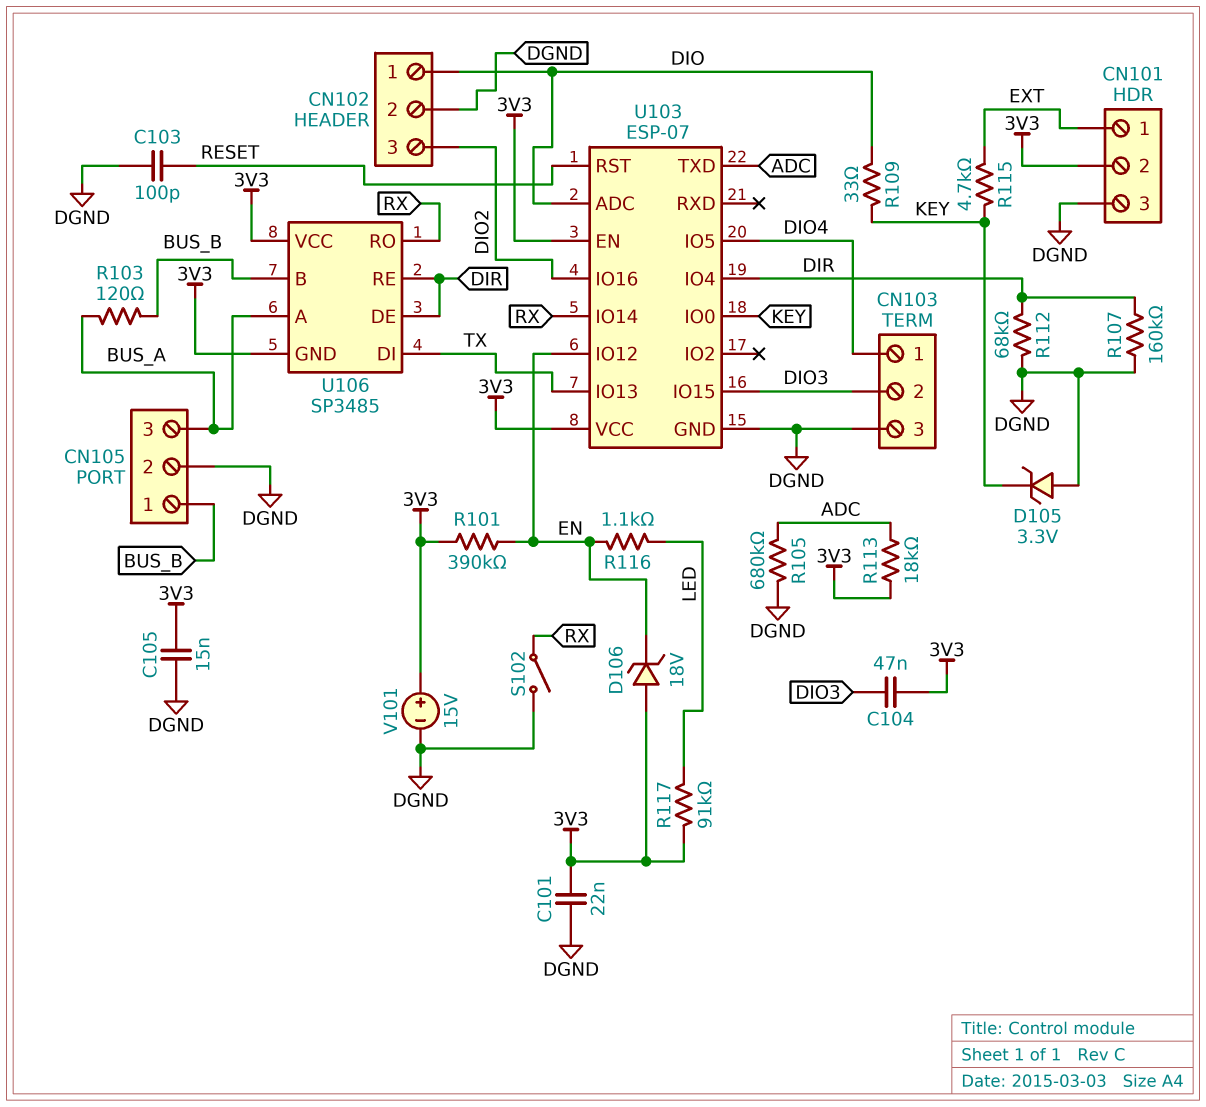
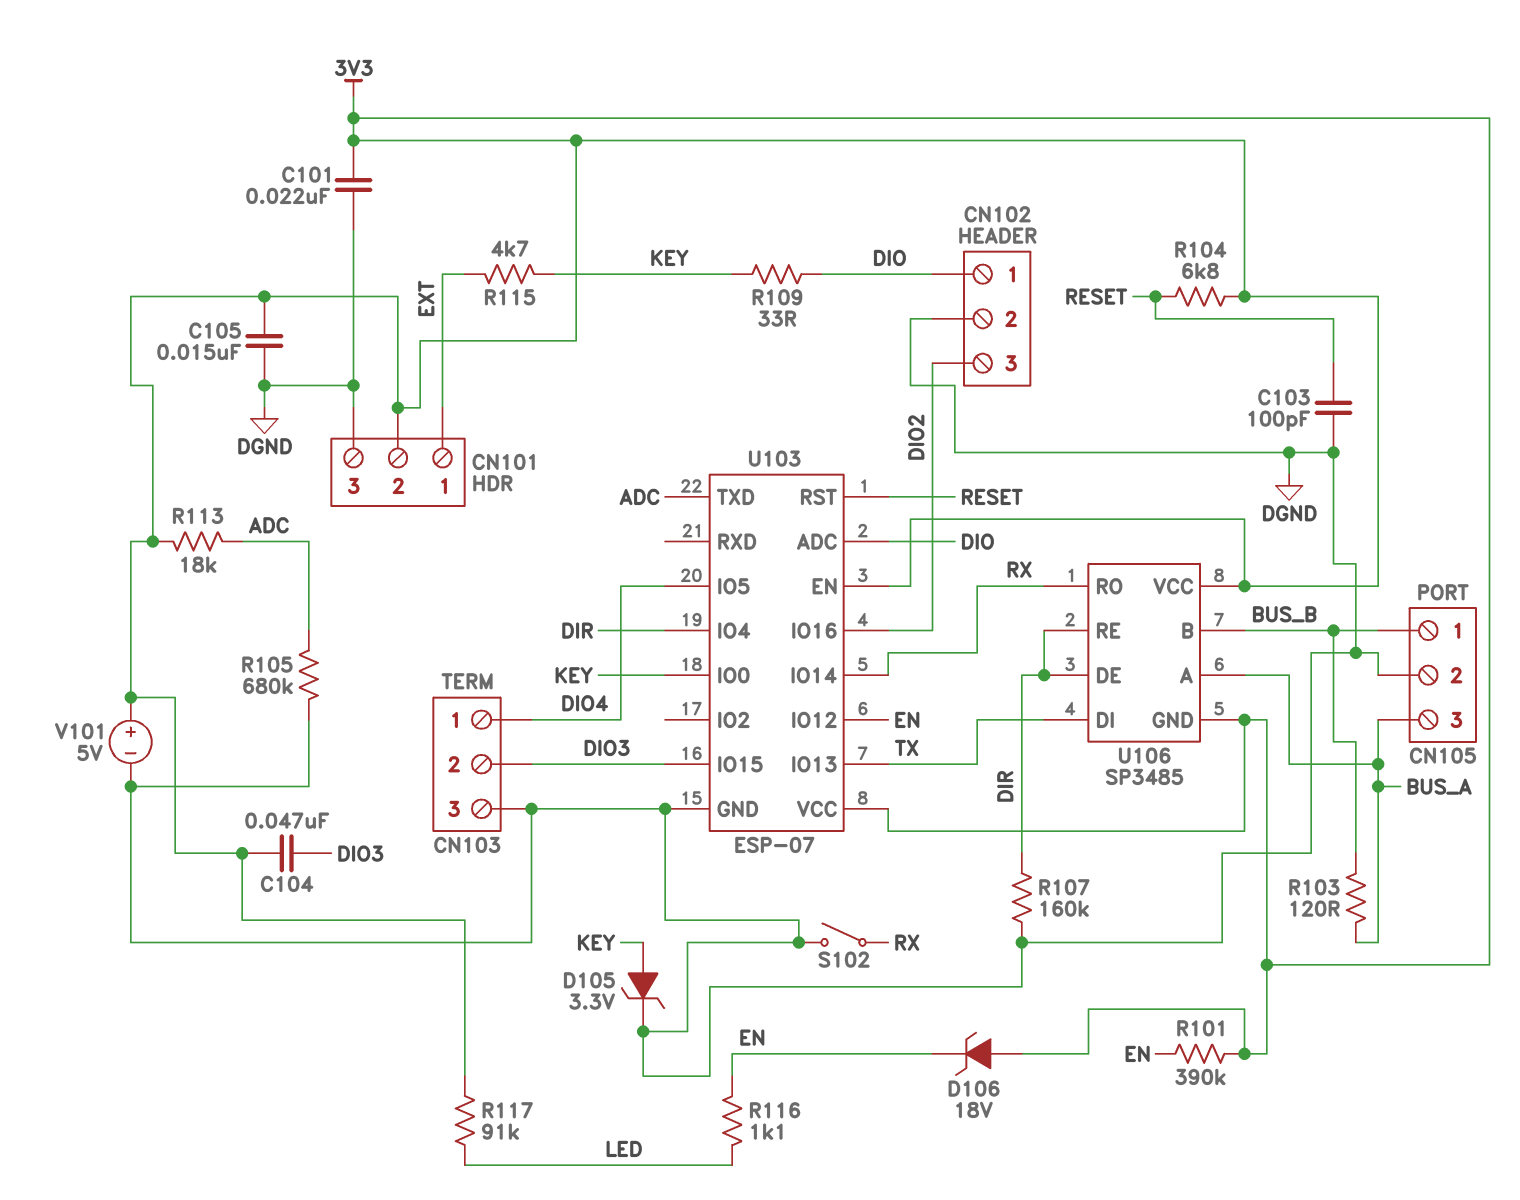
D105: zener 3.3V (A DGND, K KEY) -> zener 3.3V (A KEY, K DGND)
R104: none -> 6.8k (3V3, RESET)
R112: 68k (DGND, DIR) -> none
V101: 15V (plus 3V3, minus DGND) -> 5V (plus 3V3, minus DGND)

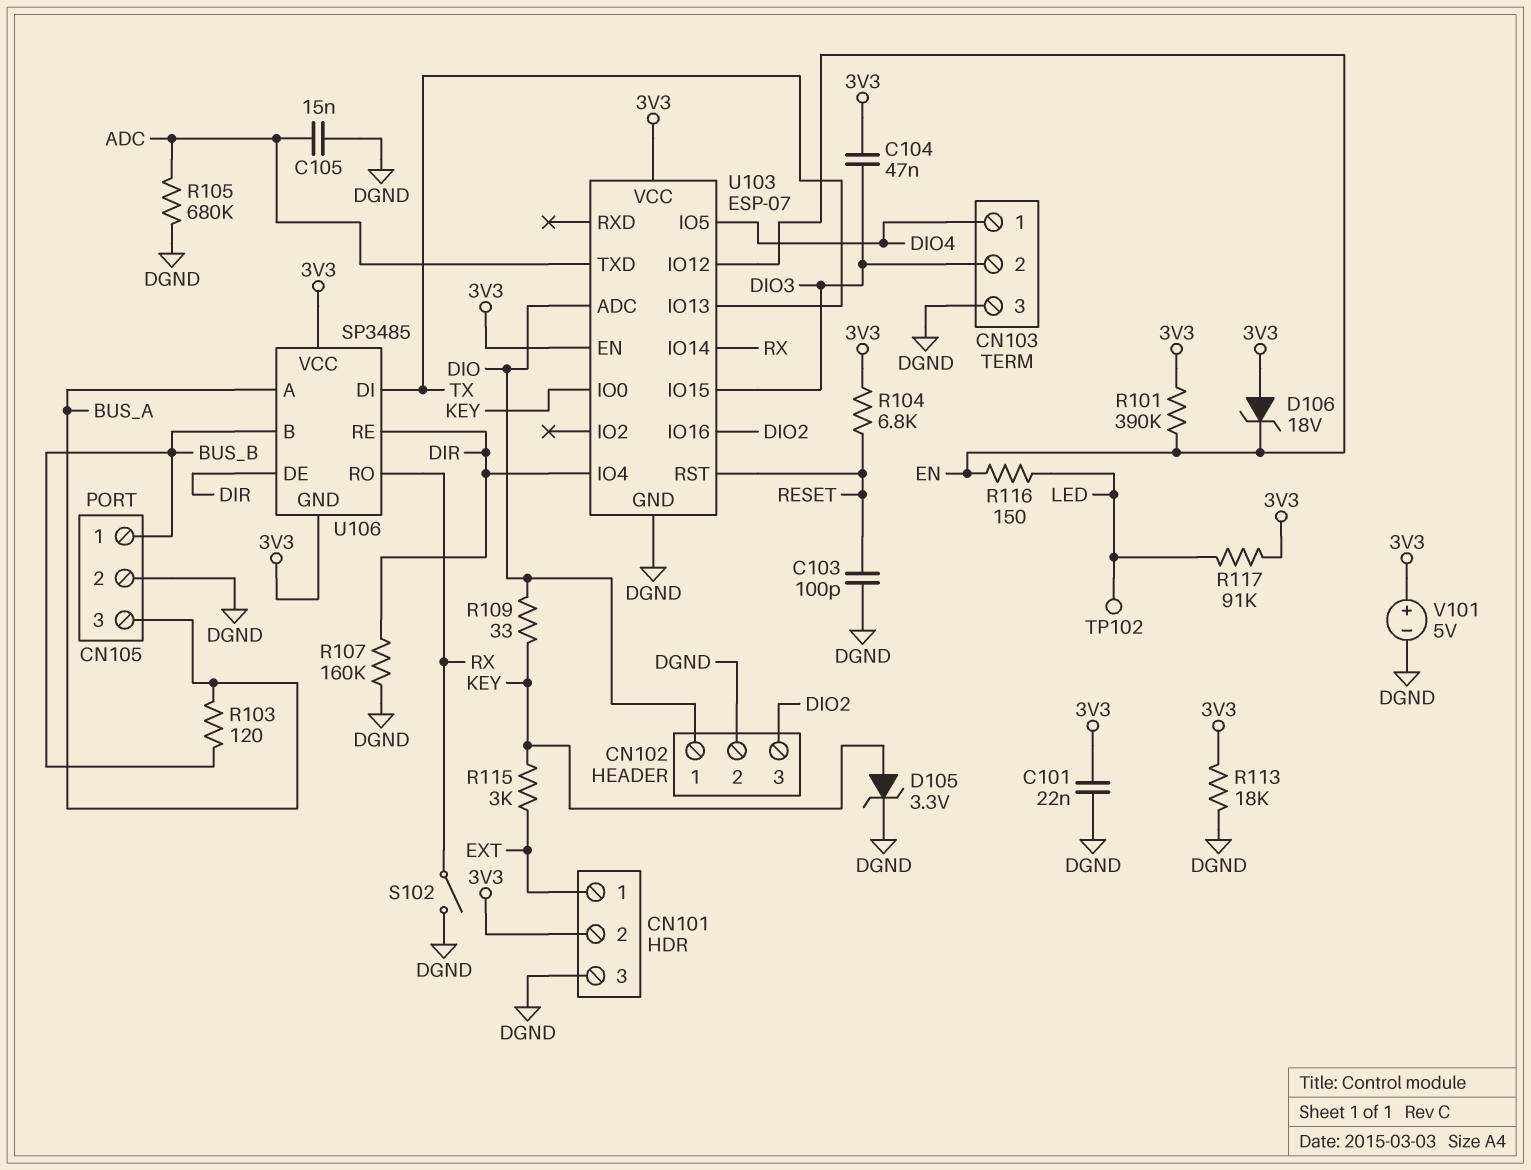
C105: 15nF (3V3, DGND) -> 15nF (ADC, DGND)
R113: 18k (3V3, ADC) -> 18k (3V3, DGND)
R115: 4.7k (EXT, KEY) -> 3k (EXT, KEY)
R116: 1.1k (EN, LED) -> 150 (EN, LED)
TP102: none -> test point (LED)

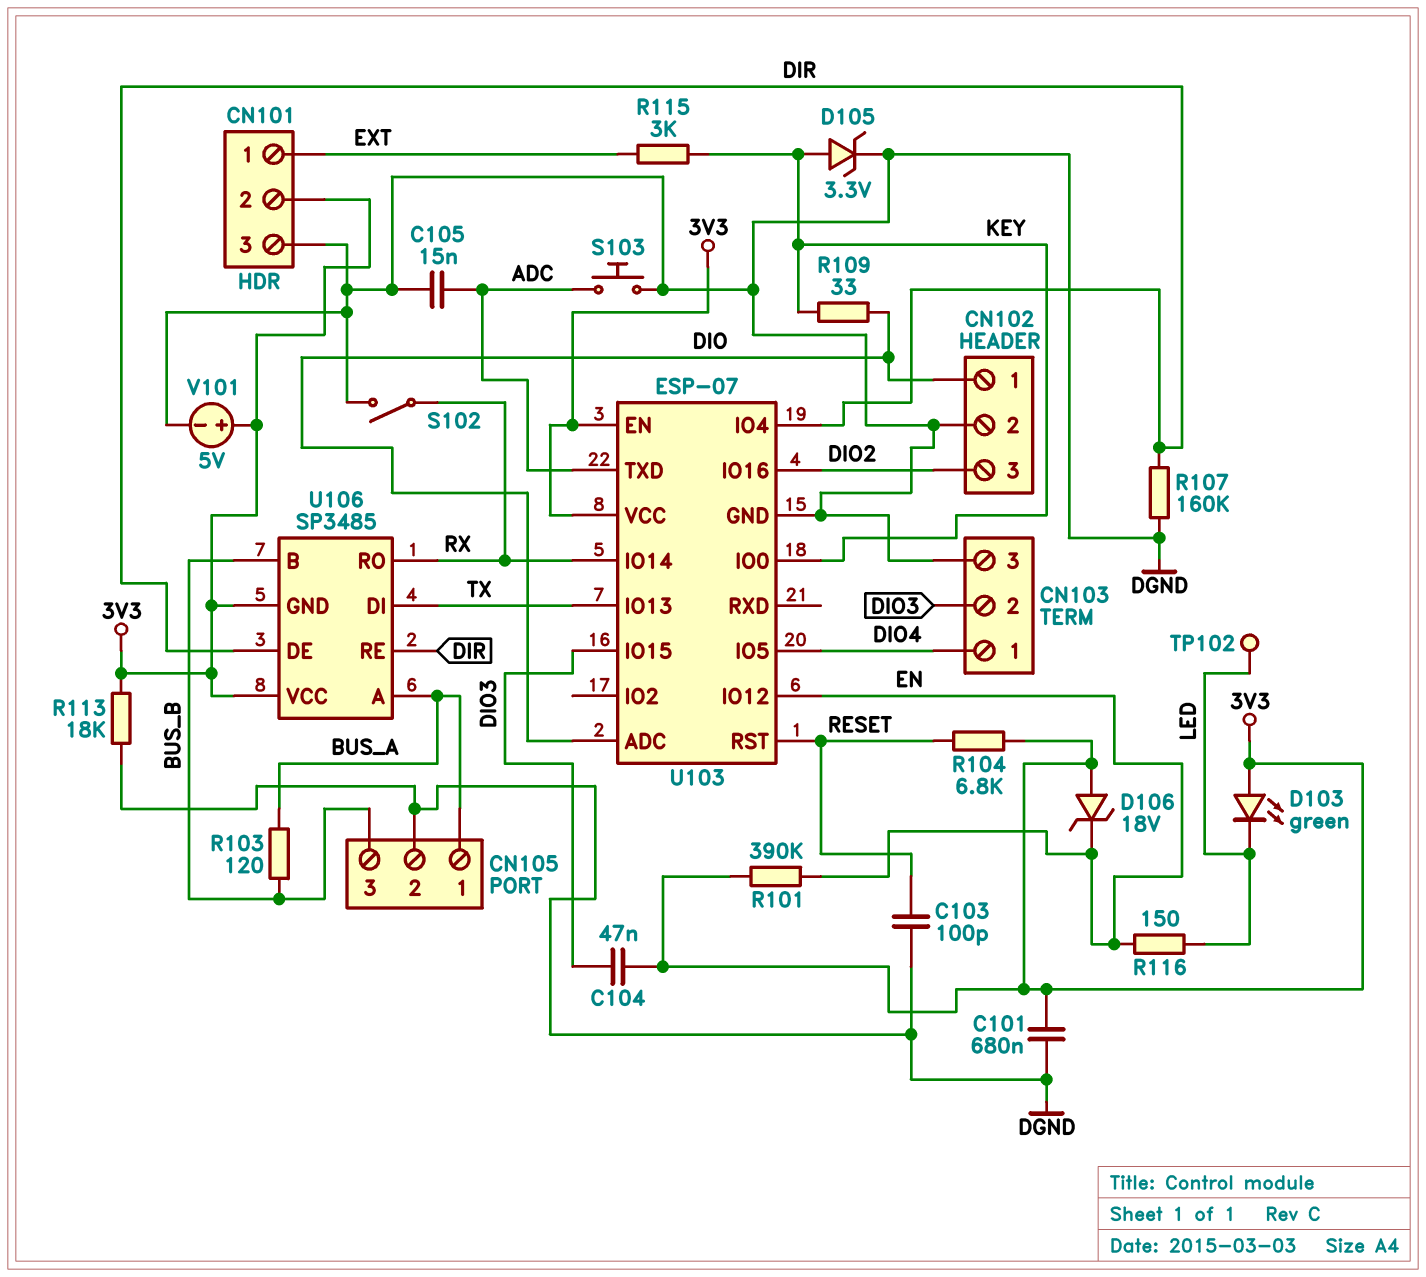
C101: 22nF (3V3, DGND) -> 680nF (3V3, DGND)
CN105 pin 1: BUS_B -> BUS_A
CN105 pin 3: BUS_A -> BUS_B
D103: none -> LED green (A 3V3, K LED)
R105: 680k (ADC, DGND) -> none
R117: 91k (3V3, LED) -> none
S103: none -> button (ADC, DGND)

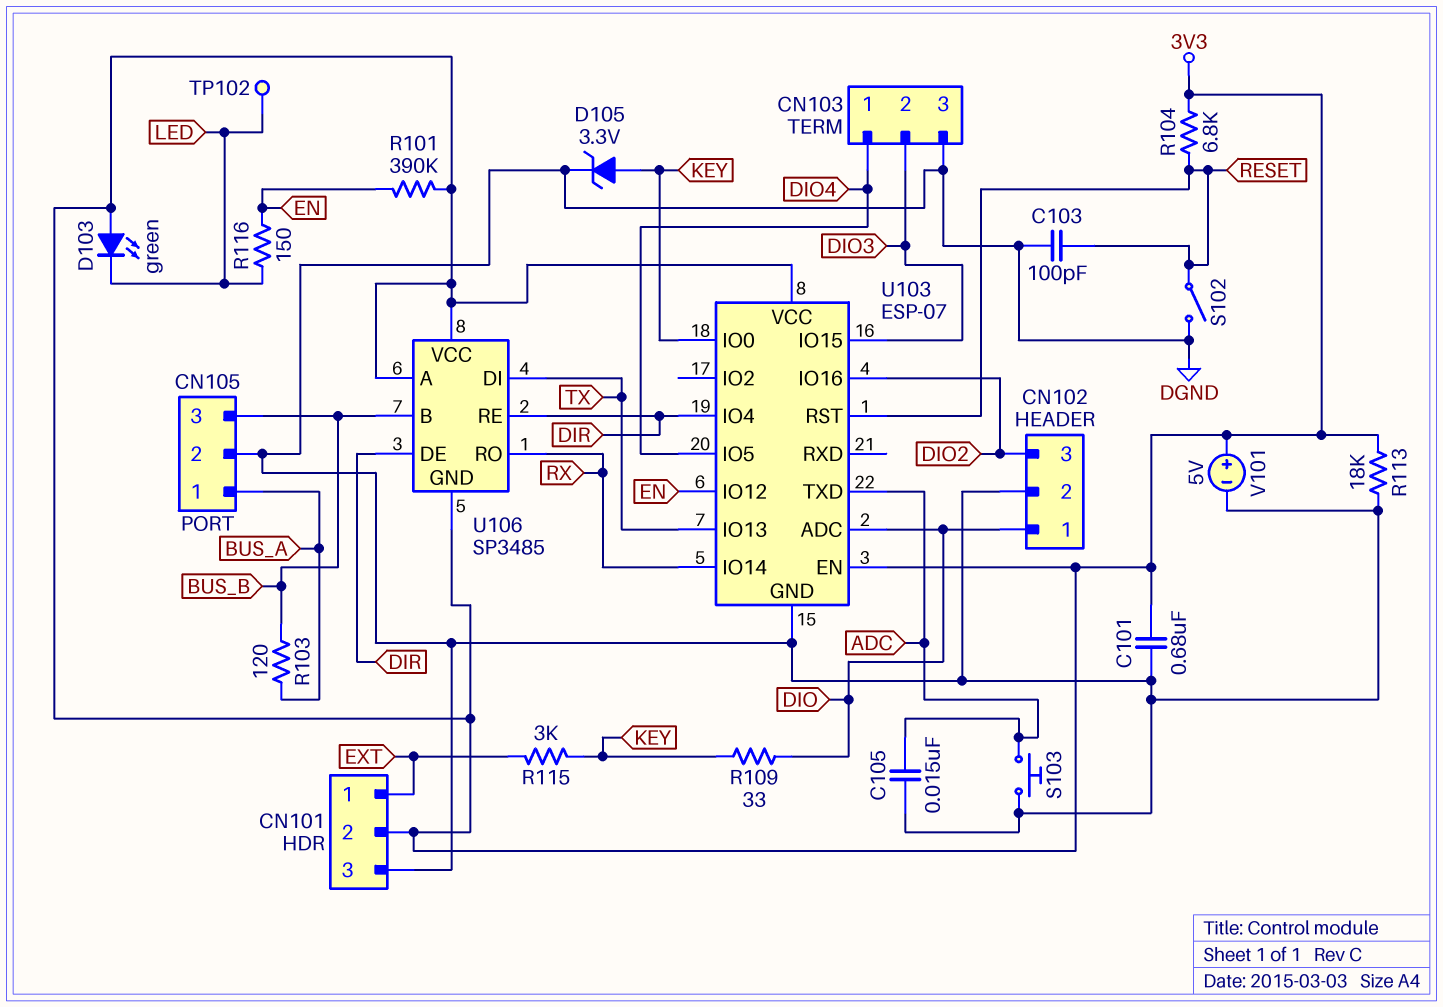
C104: 47nF (3V3, DIO3) -> none
D106: zener 18V (A 3V3, K EN) -> none
R107: 160k (DGND, DIR) -> none
S102: switch (DGND, RX) -> switch (DGND, RESET)
U106 pin A: BUS_A -> 3V3

